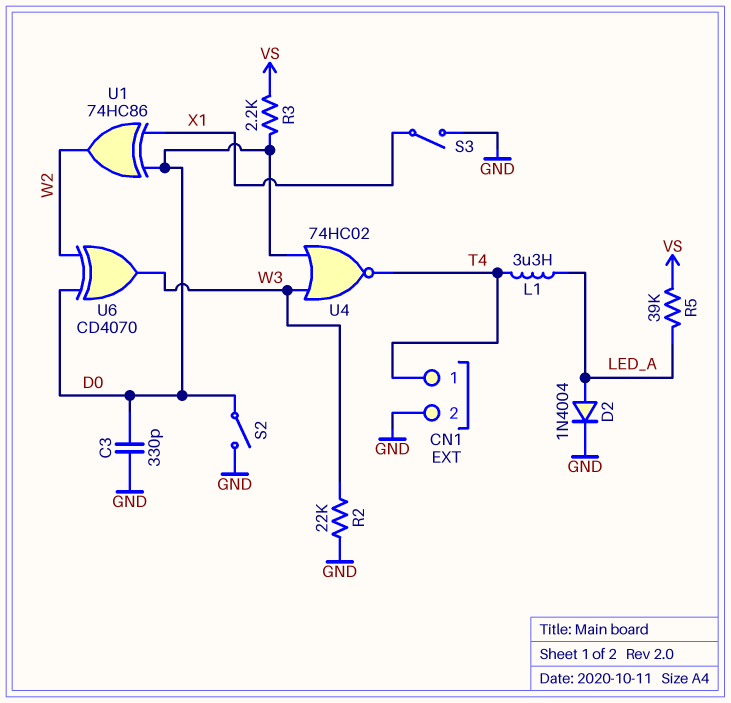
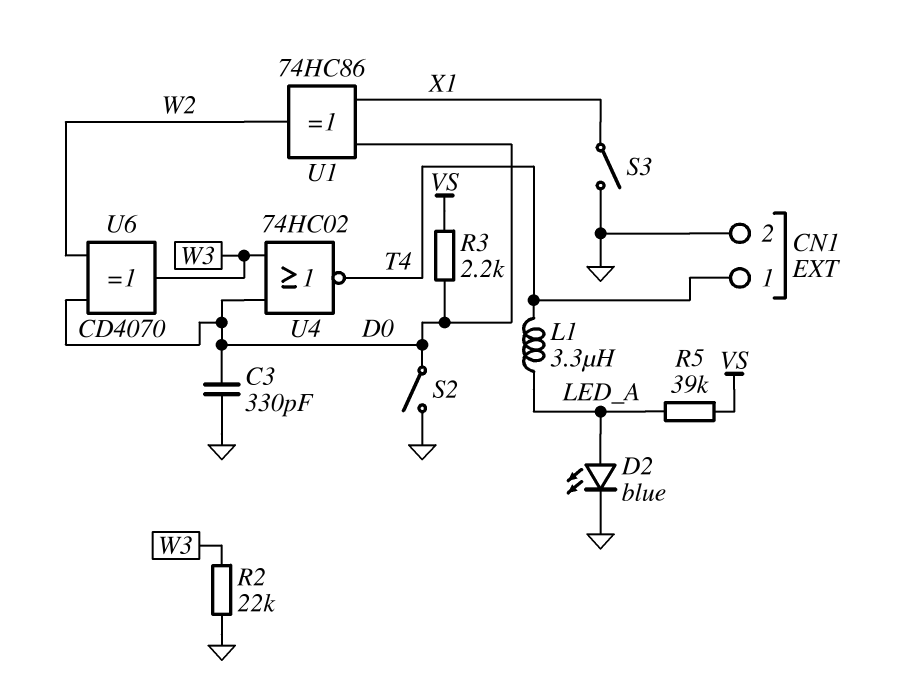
D2: diode 1N4004 (A LED_A, K GND) -> LED blue (A LED_A, K GND)

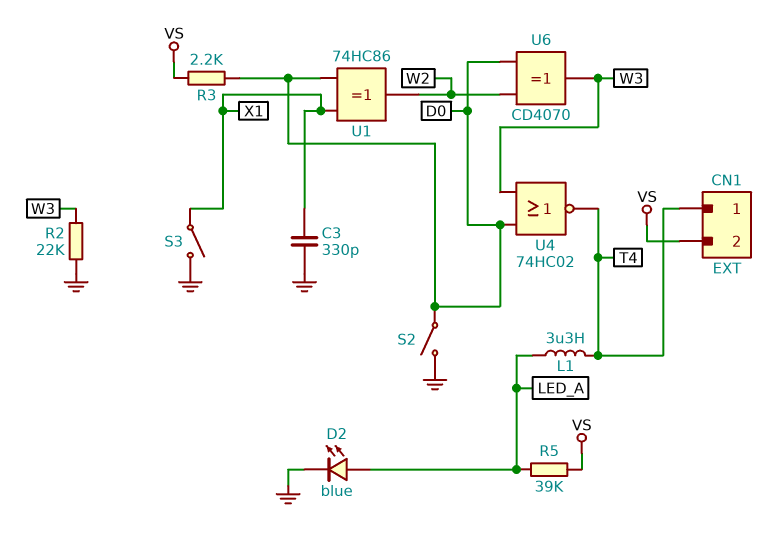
C3: 330pF (D0, GND) -> 330pF (GND, X1)
CN1 pin 2: GND -> VS

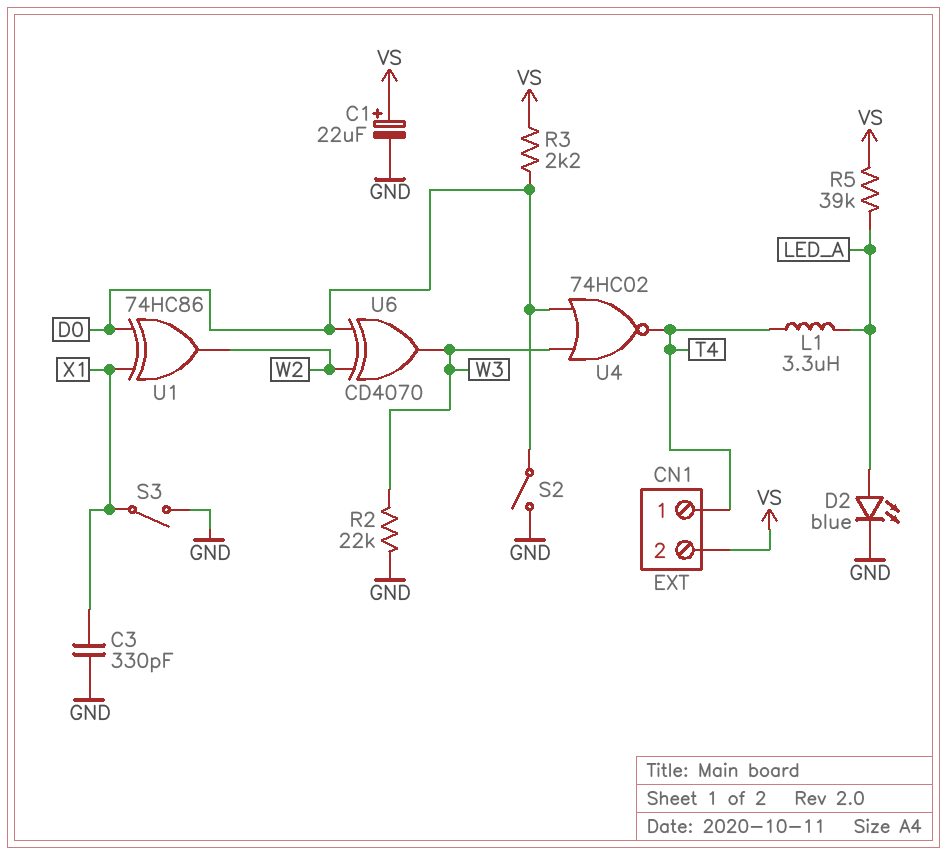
C1: none -> 22uF (plus VS, minus GND)

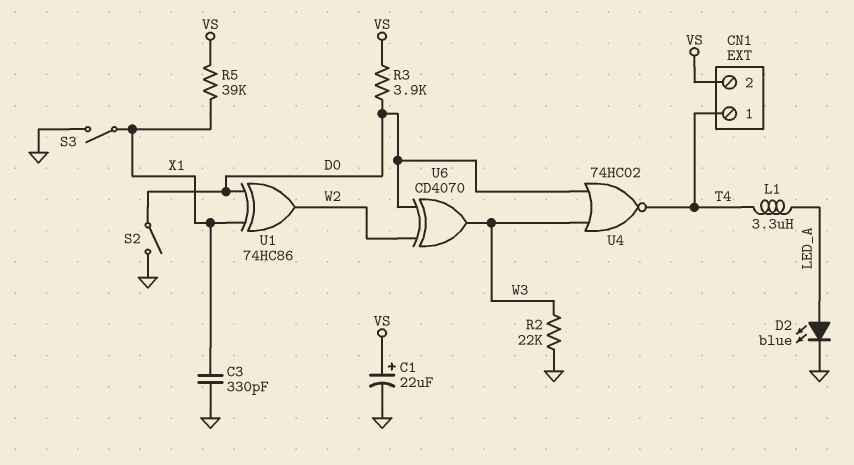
R3: 2.2k (D0, VS) -> 3.9k (D0, VS)
R5: 39k (LED_A, VS) -> 39k (VS, X1)

